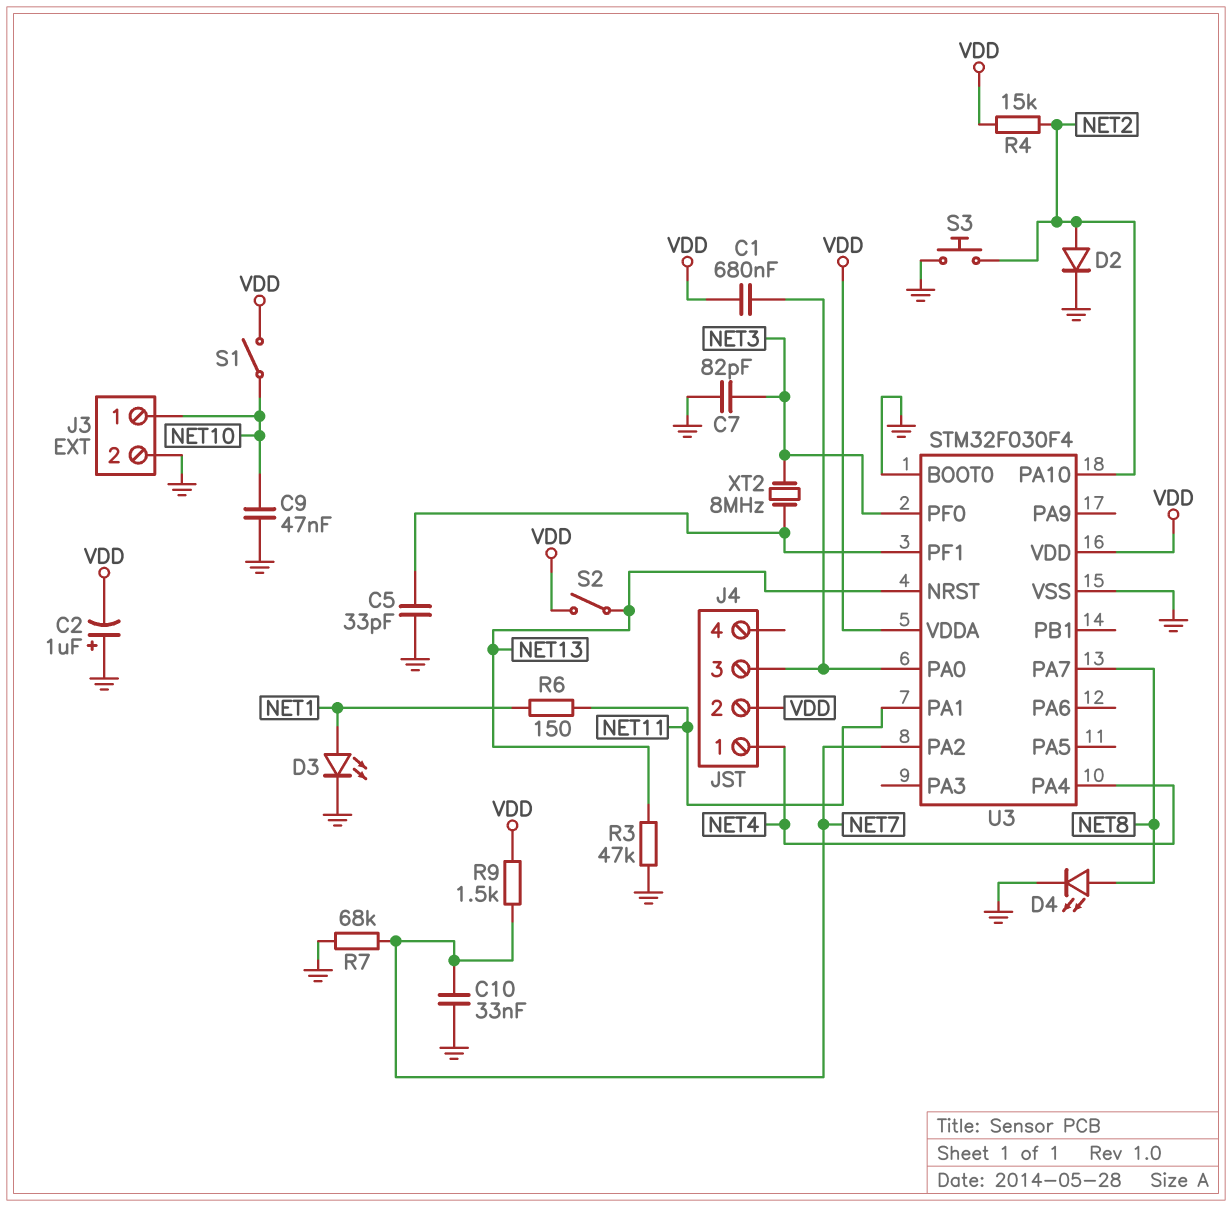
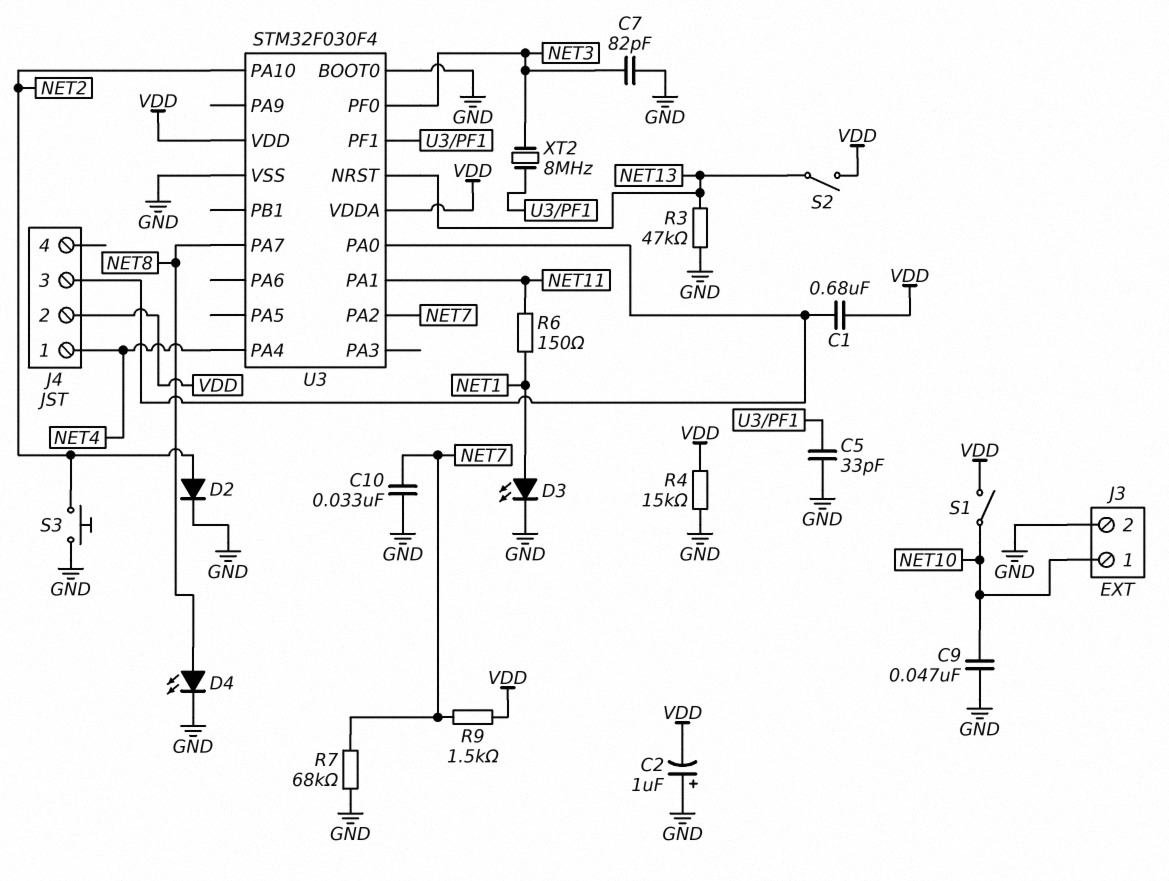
R4: 15k (NET2, VDD) -> 15k (GND, VDD)

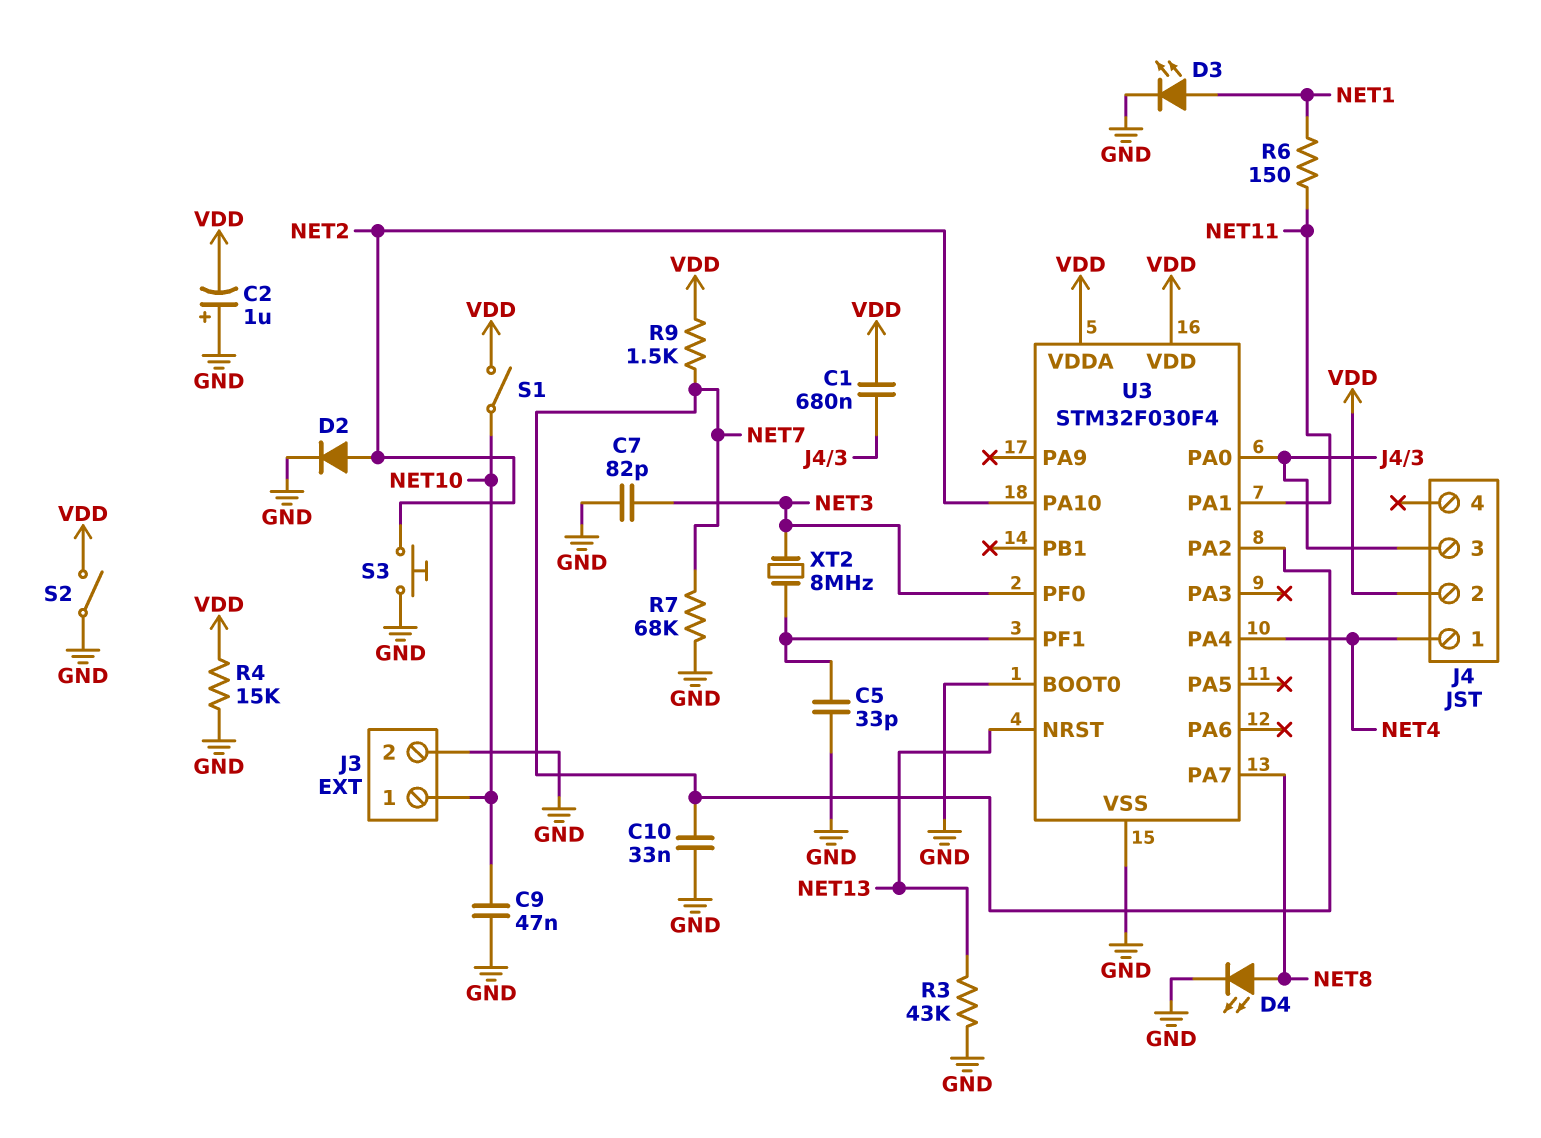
R3: 47k (GND, NET13) -> 43k (GND, NET13)
S2: switch (NET13, VDD) -> switch (GND, VDD)

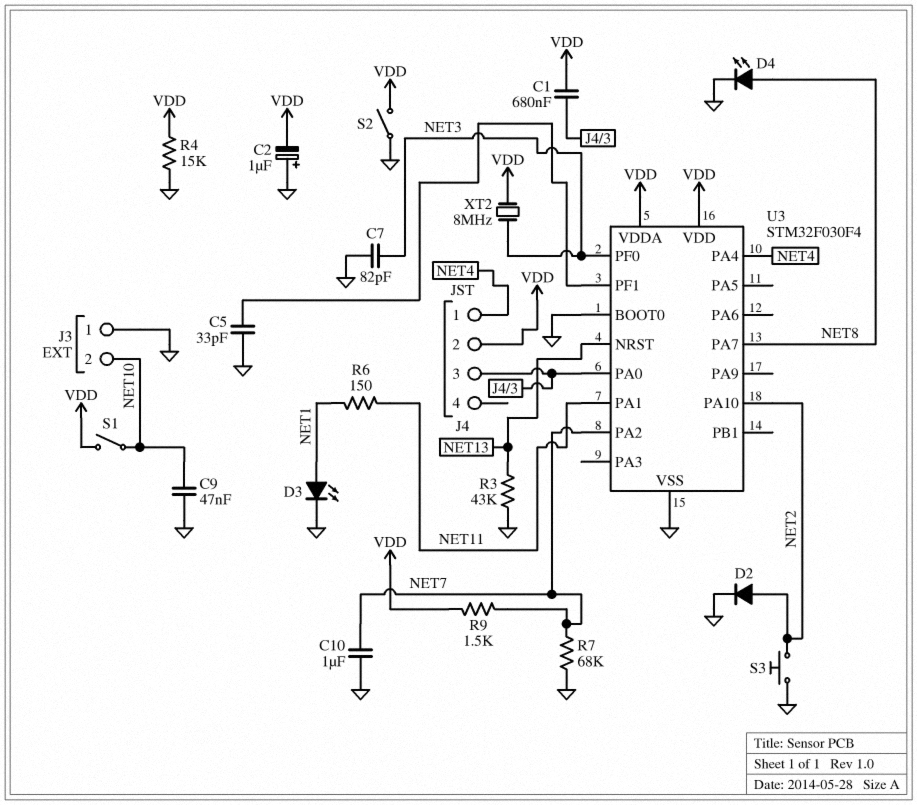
C10: 33nF (GND, NET7) -> 1uF (GND, NET7)
J3 pin 1: NET10 -> GND
J3 pin 2: GND -> NET10
XT2: 8MHz (NET3, U3/PF1) -> 8MHz (NET3, VDD)

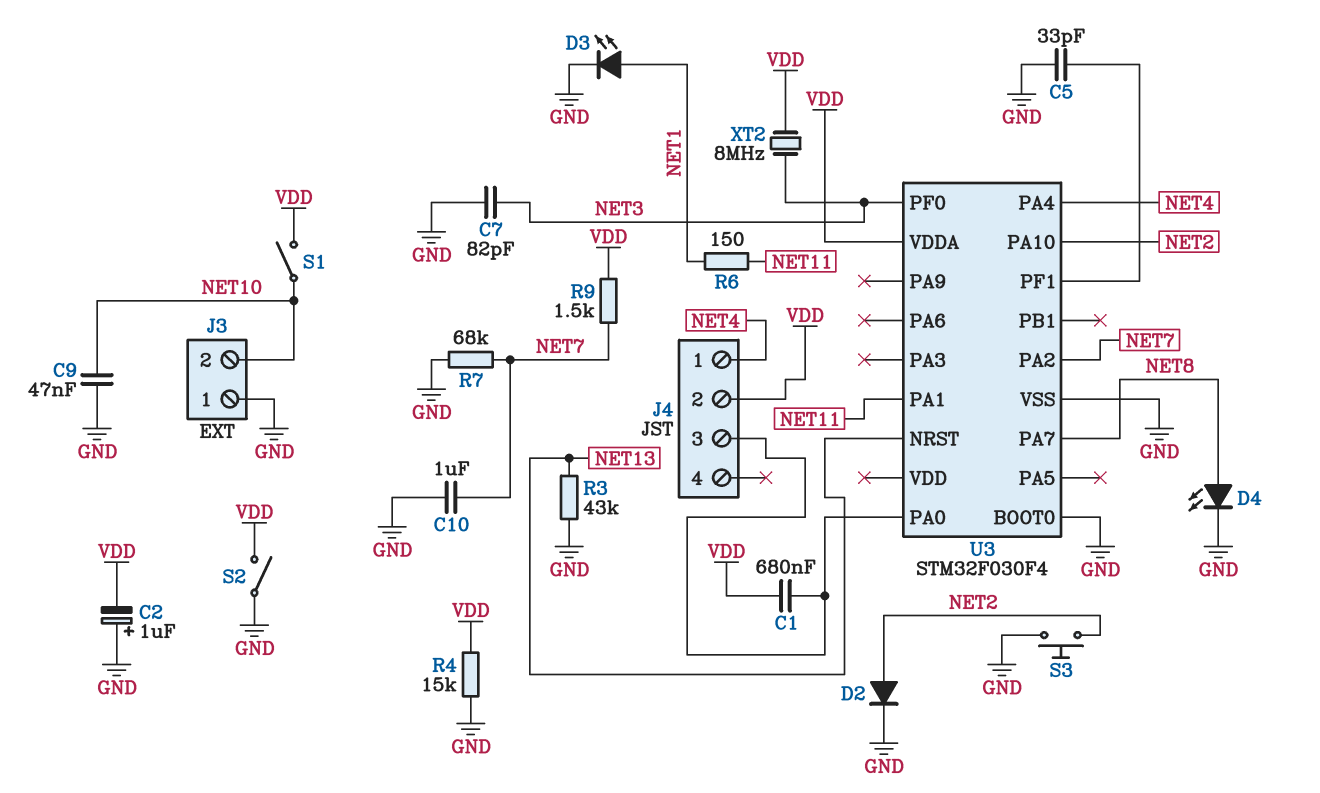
U3 pin VDD: VDD -> none

